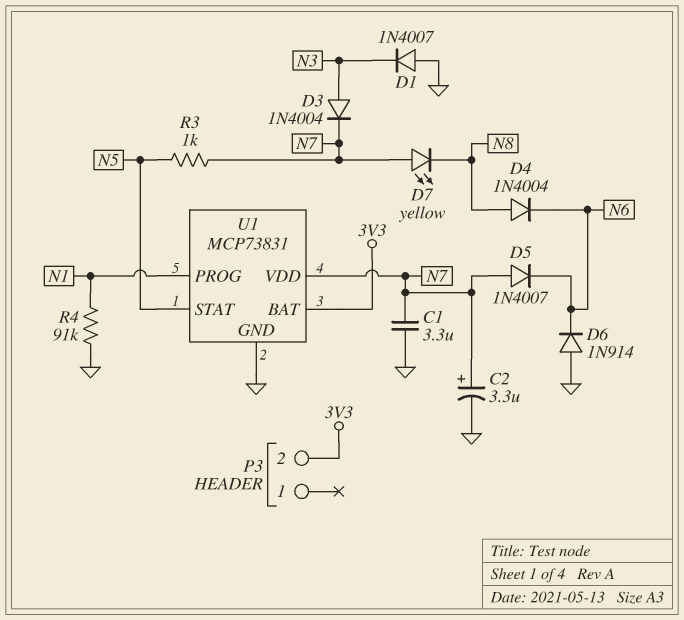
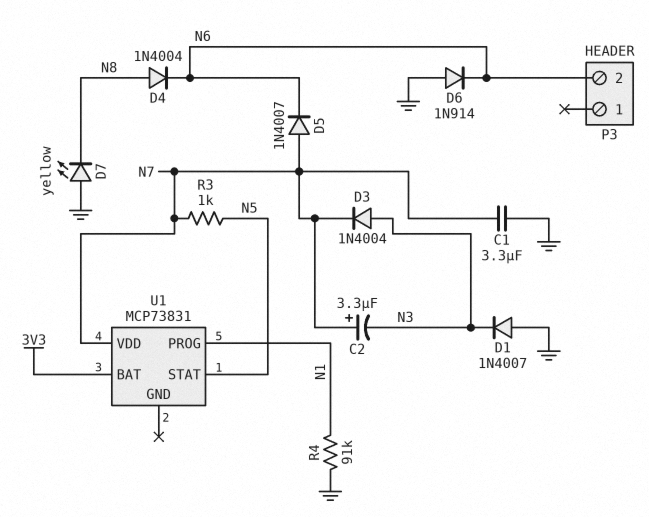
C2: 3.3uF (plus N7, minus GND) -> 3.3uF (plus N7, minus N3)
D7: LED yellow (A N7, K N8) -> LED yellow (A GND, K N8)
P3 pin 2: 3V3 -> N6
U1 pin GND: GND -> none

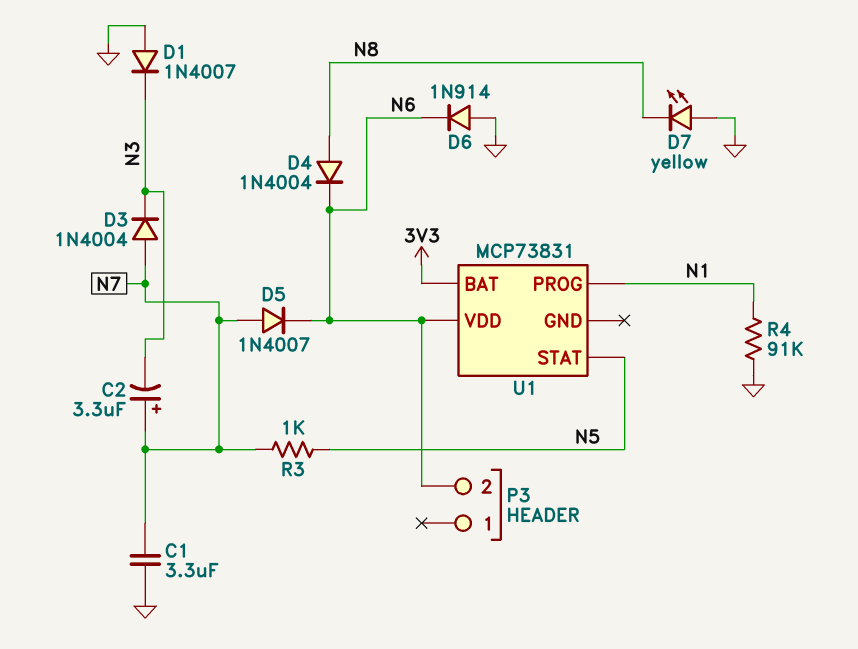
D3: diode 1N4004 (A N3, K N7) -> diode 1N4004 (A N7, K N3)
U1 pin VDD: N7 -> N6

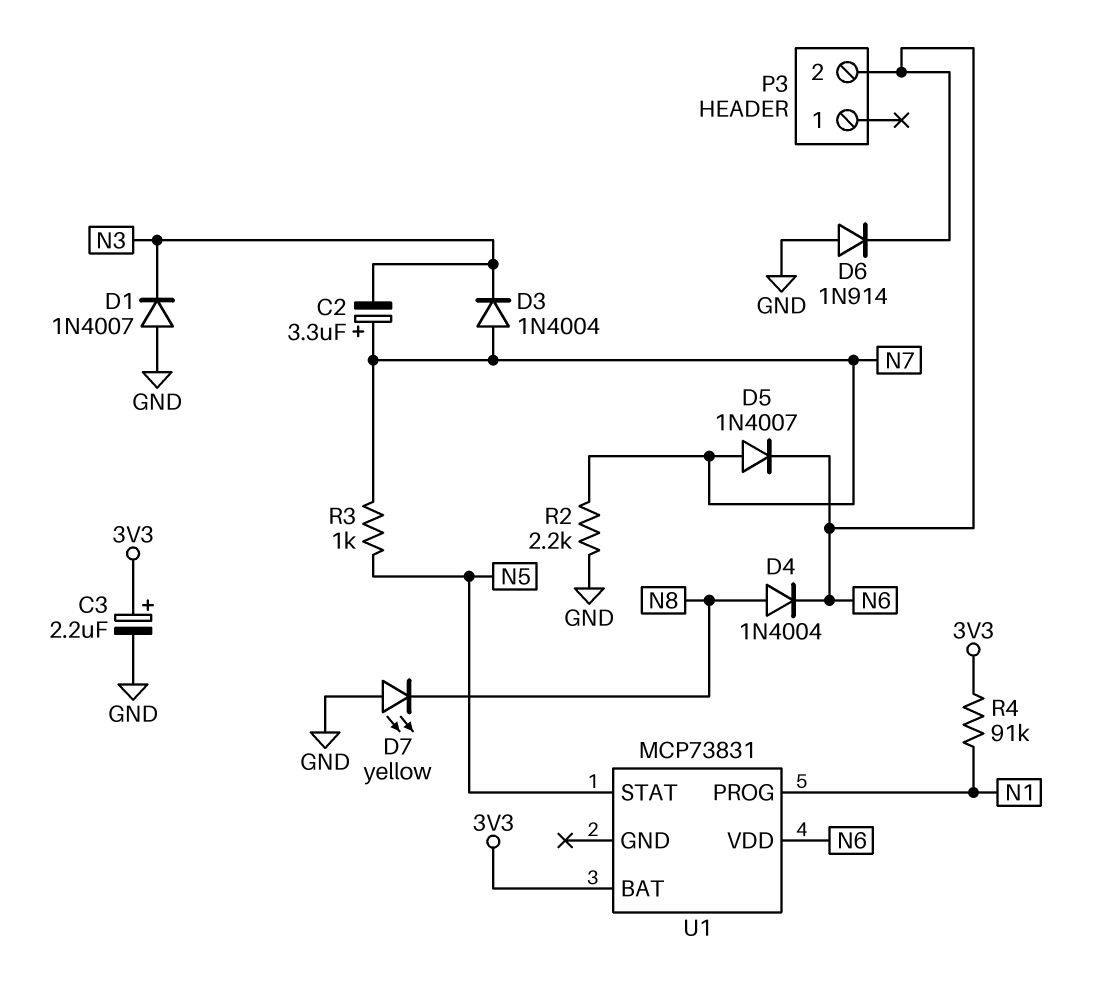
C1: 3.3uF (GND, N7) -> none
C3: none -> 2.2uF (plus 3V3, minus GND)
R2: none -> 2.2k (GND, N7)
R4: 91k (GND, N1) -> 91k (3V3, N1)

